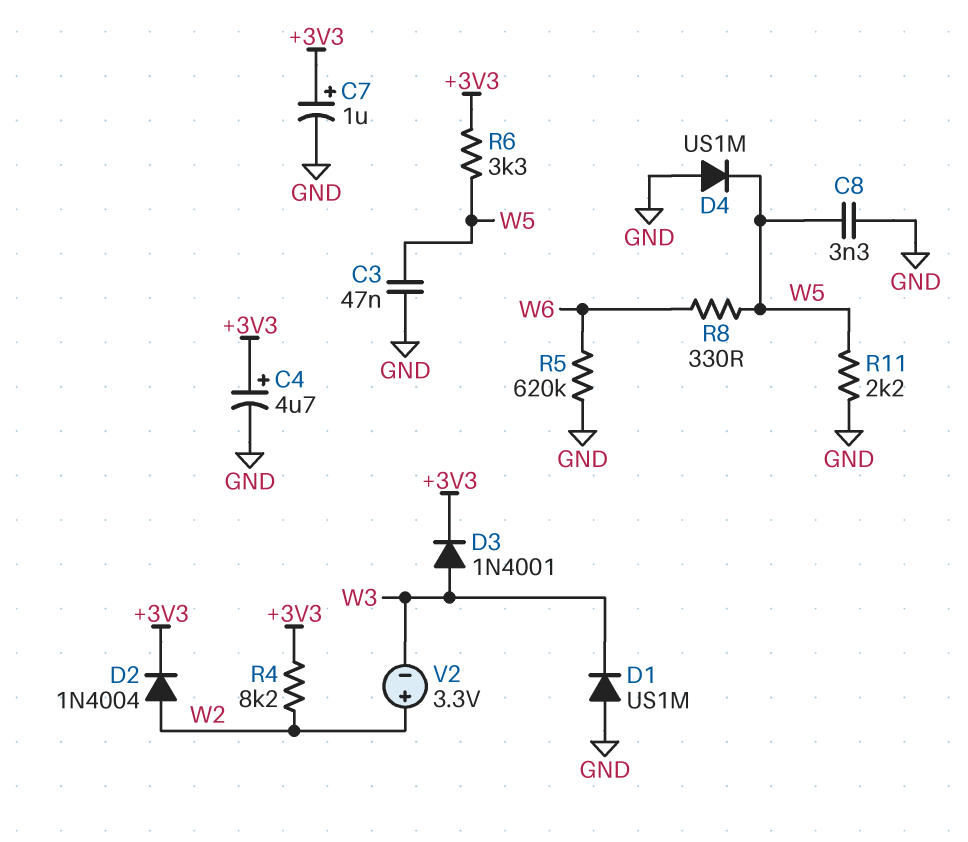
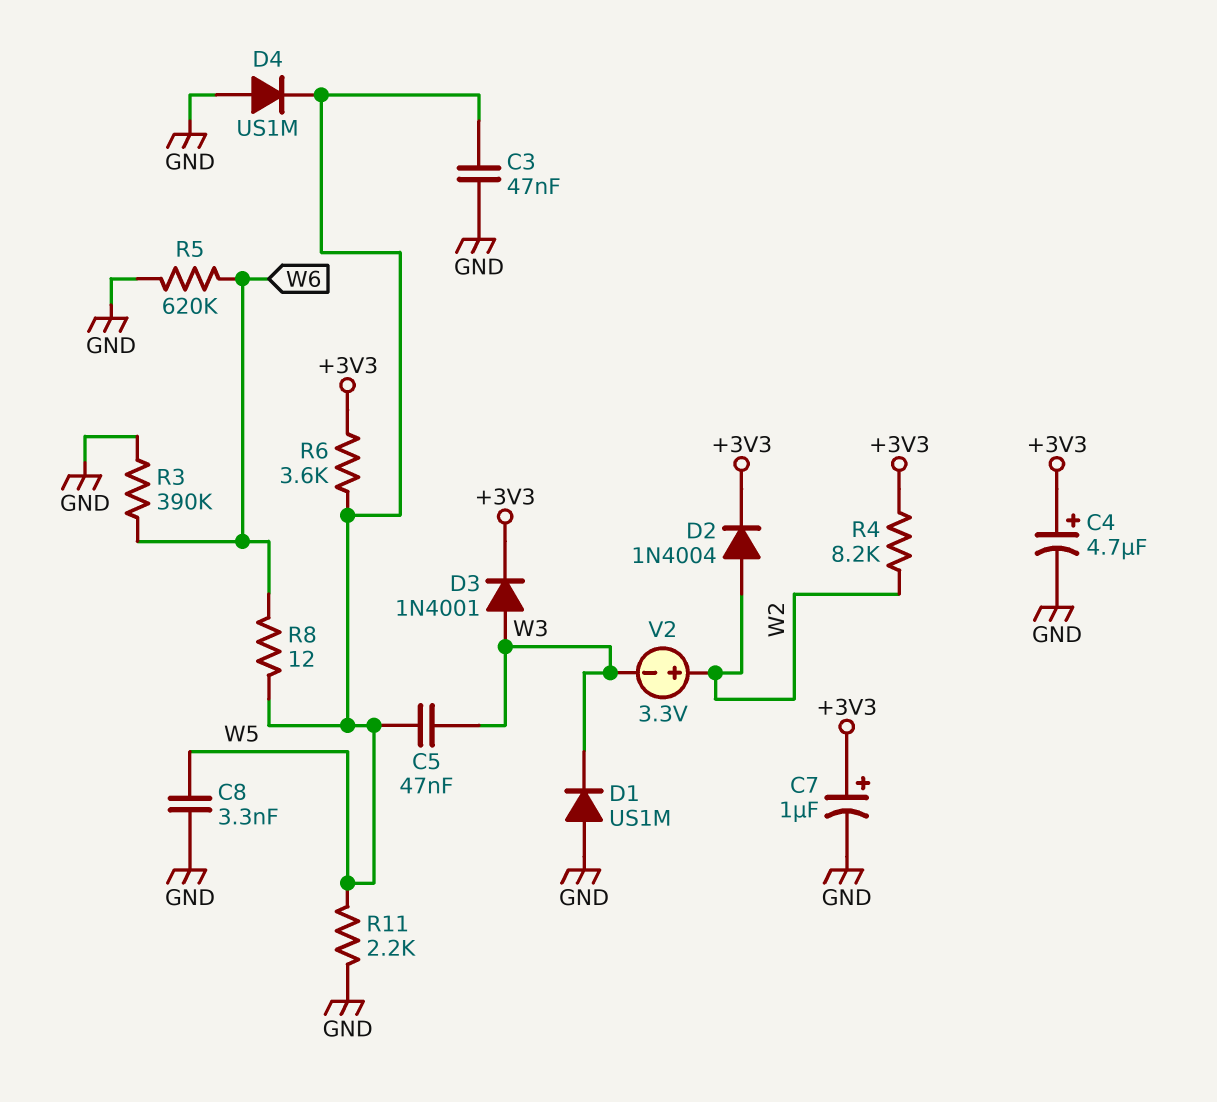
C5: none -> 47nF (W3, W5)
R3: none -> 390k (GND, W6)
R6: 3.3k (+3V3, W5) -> 3.6k (+3V3, W5)
R8: 330 (W5, W6) -> 12 (W5, W6)

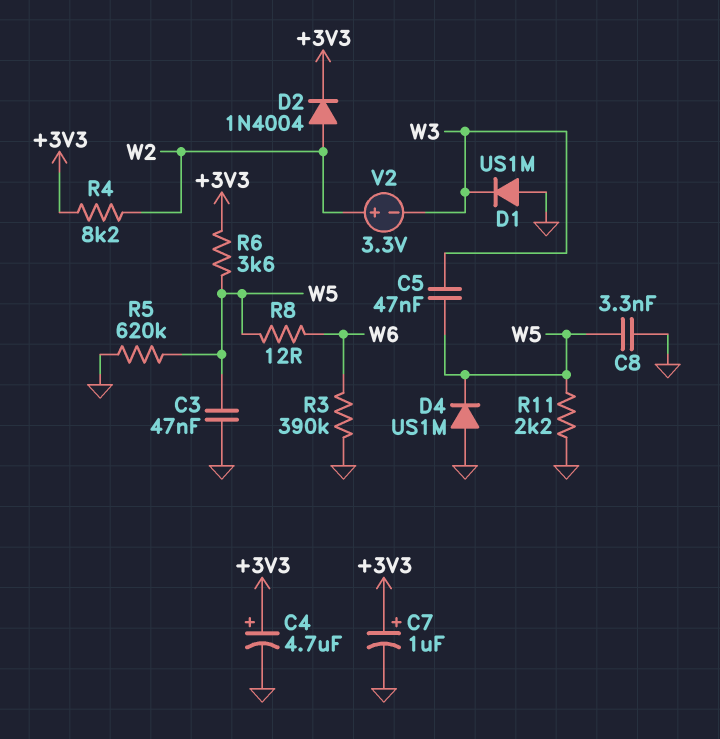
D3: diode 1N4001 (A W3, K +3V3) -> none
R5: 620k (GND, W6) -> 620k (GND, W5)

